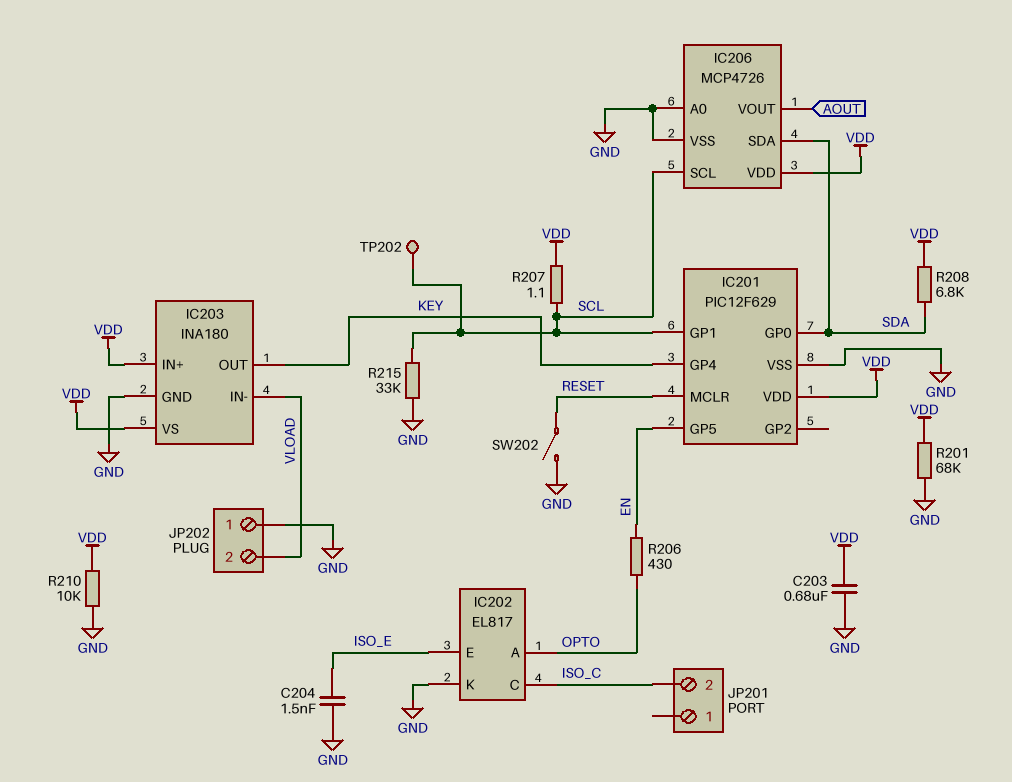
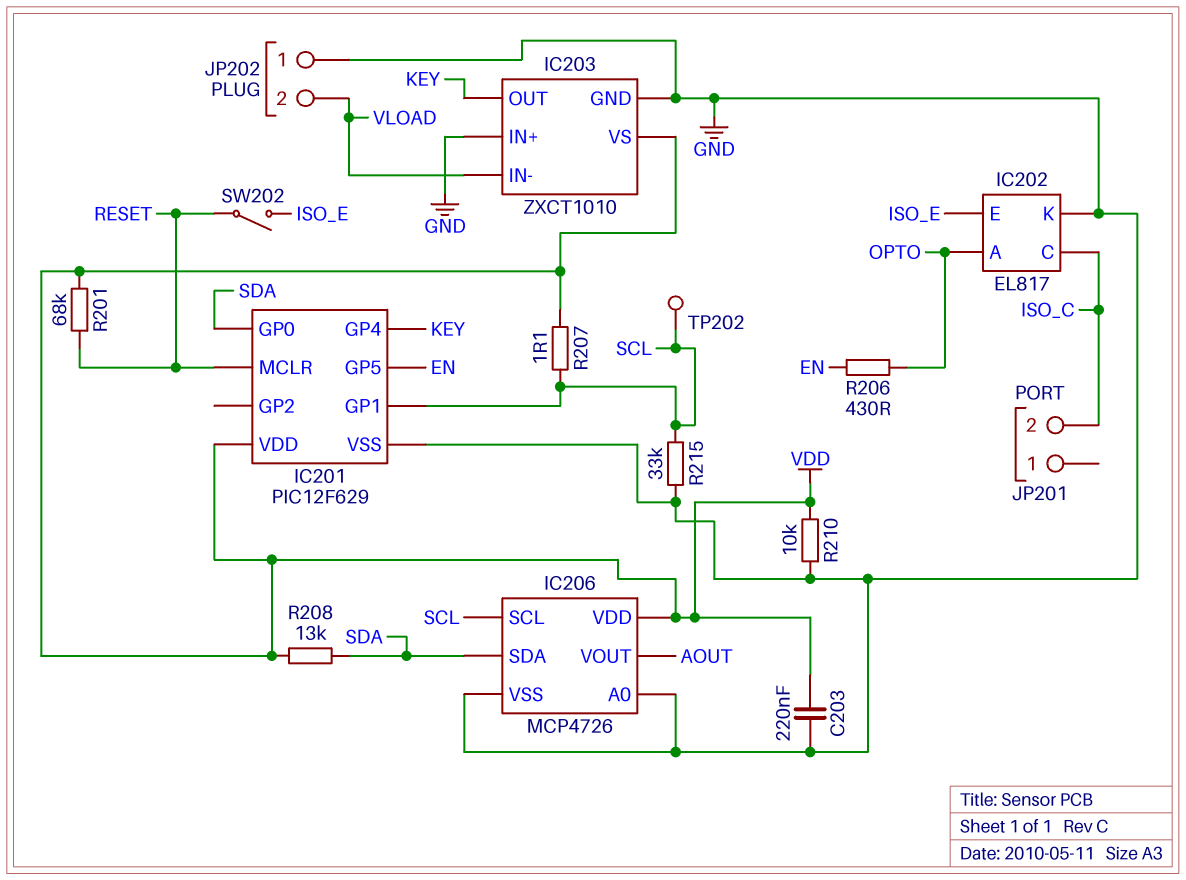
C203: 680nF (GND, VDD) -> 220nF (GND, VDD)
C204: 1.5nF (GND, ISO_E) -> none
IC203: INA180 -> ZXCT1010
IC203 pin IN+: VDD -> GND
R201: 68k (GND, VDD) -> 68k (RESET, VDD)
R208: 6.8k (SDA, VDD) -> 13k (SDA, VDD)
SW202: switch (GND, RESET) -> switch (ISO_E, RESET)

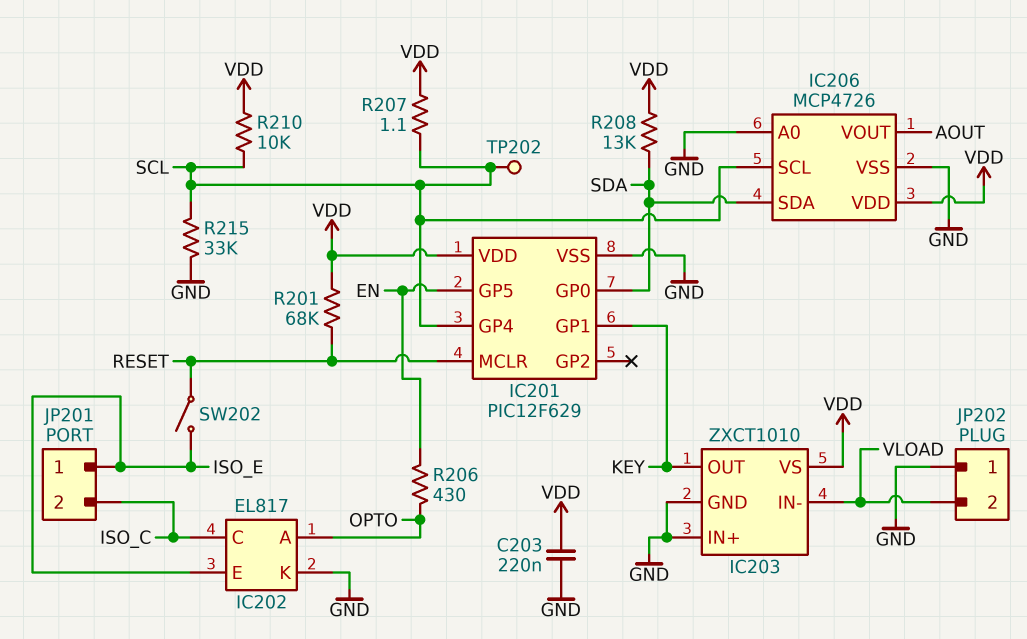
IC201 pin GP1: SCL -> KEY
IC201 pin GP4: KEY -> SCL
JP201 pin 1: none -> ISO_E
R210: 10k (GND, VDD) -> 10k (SCL, VDD)

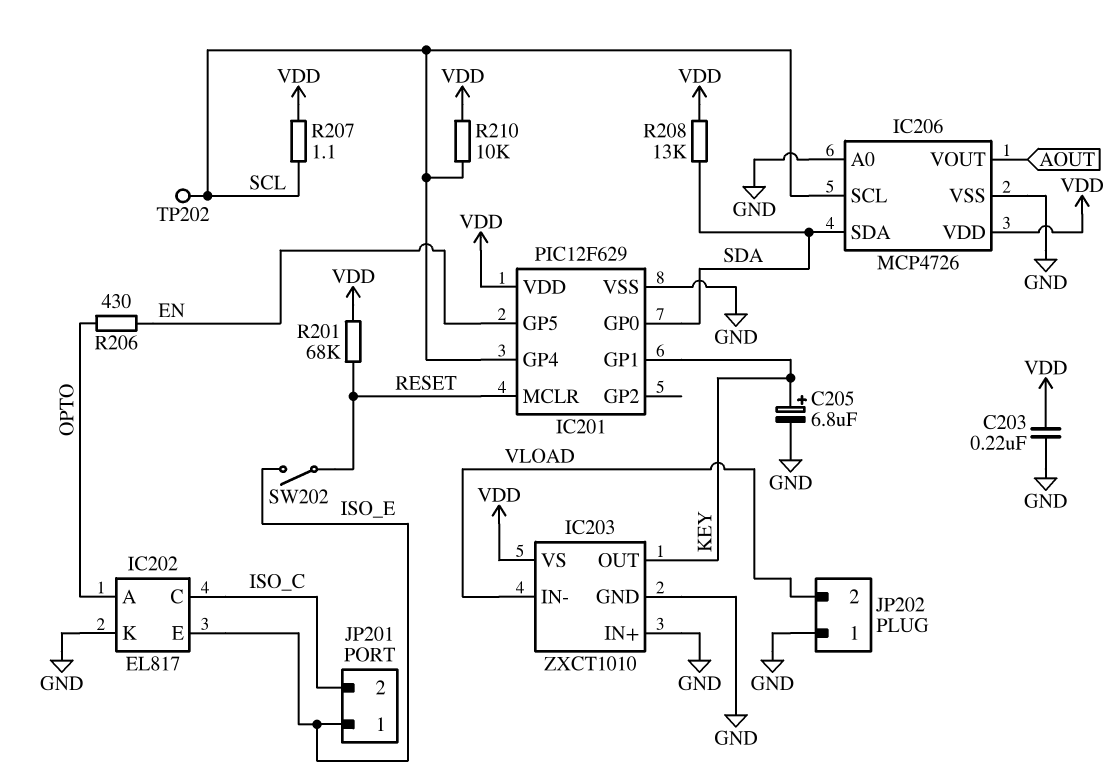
C205: none -> 6.8uF (plus KEY, minus GND)
R215: 33k (GND, SCL) -> none

